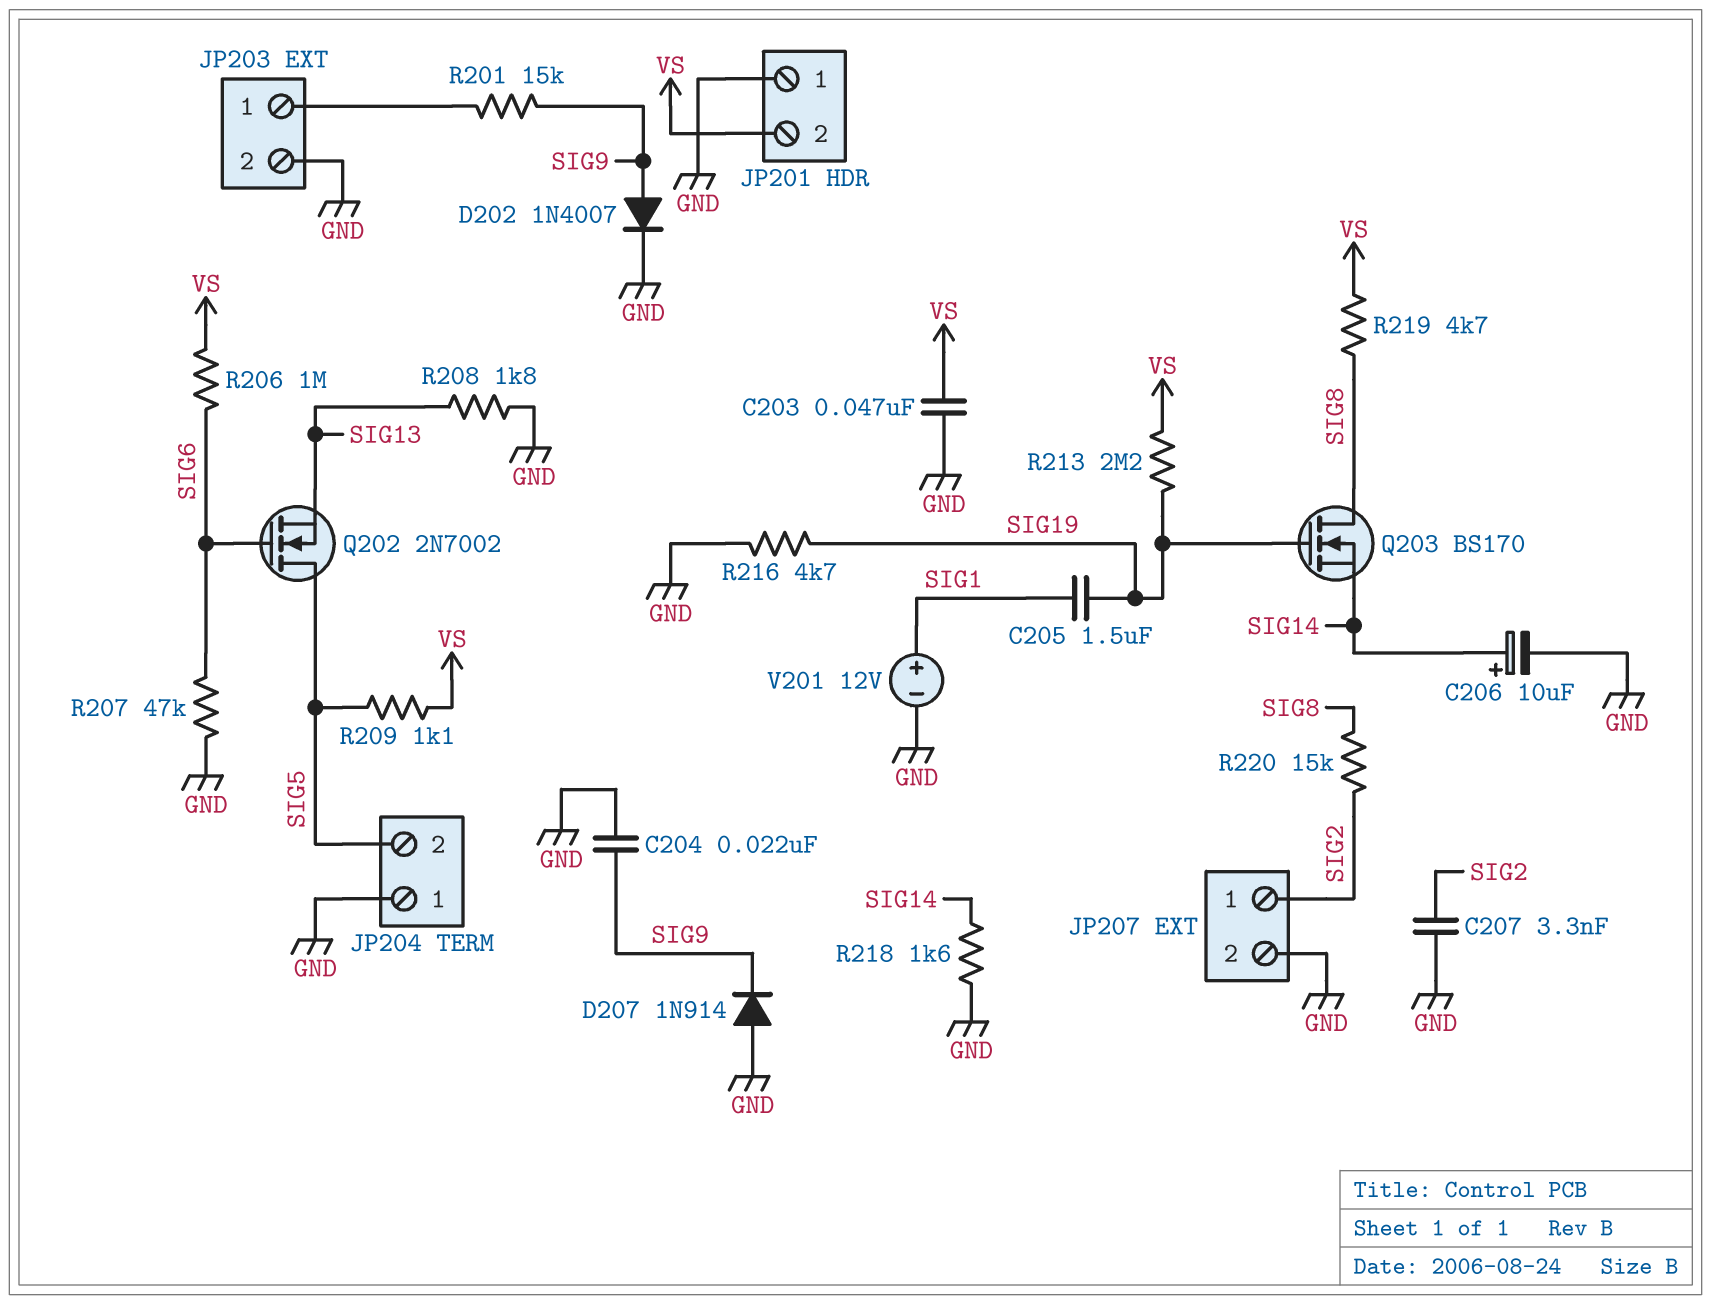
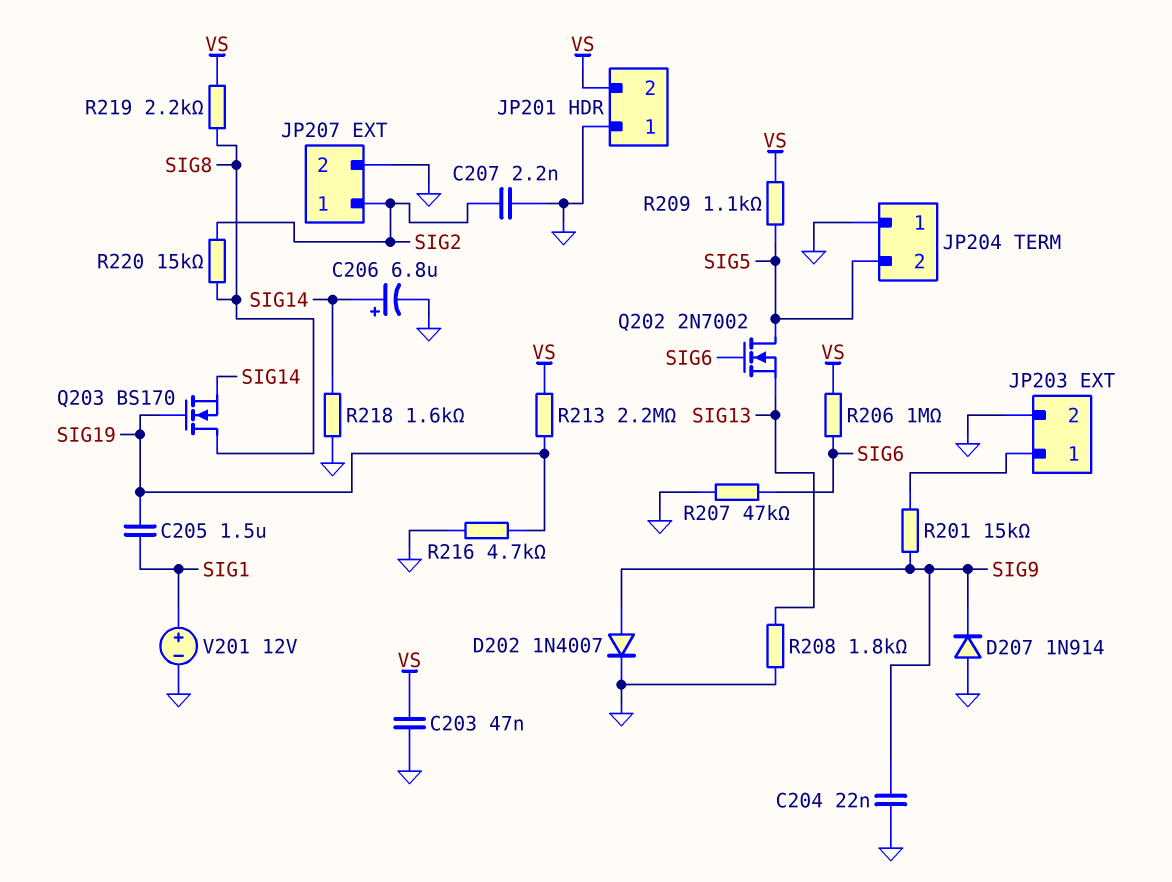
C206: 10uF (plus SIG14, minus GND) -> 6.8uF (plus SIG14, minus GND)
C207: 3.3nF (GND, SIG2) -> 2.2nF (GND, SIG2)
R219: 4.7k (SIG8, VS) -> 2.2k (SIG8, VS)

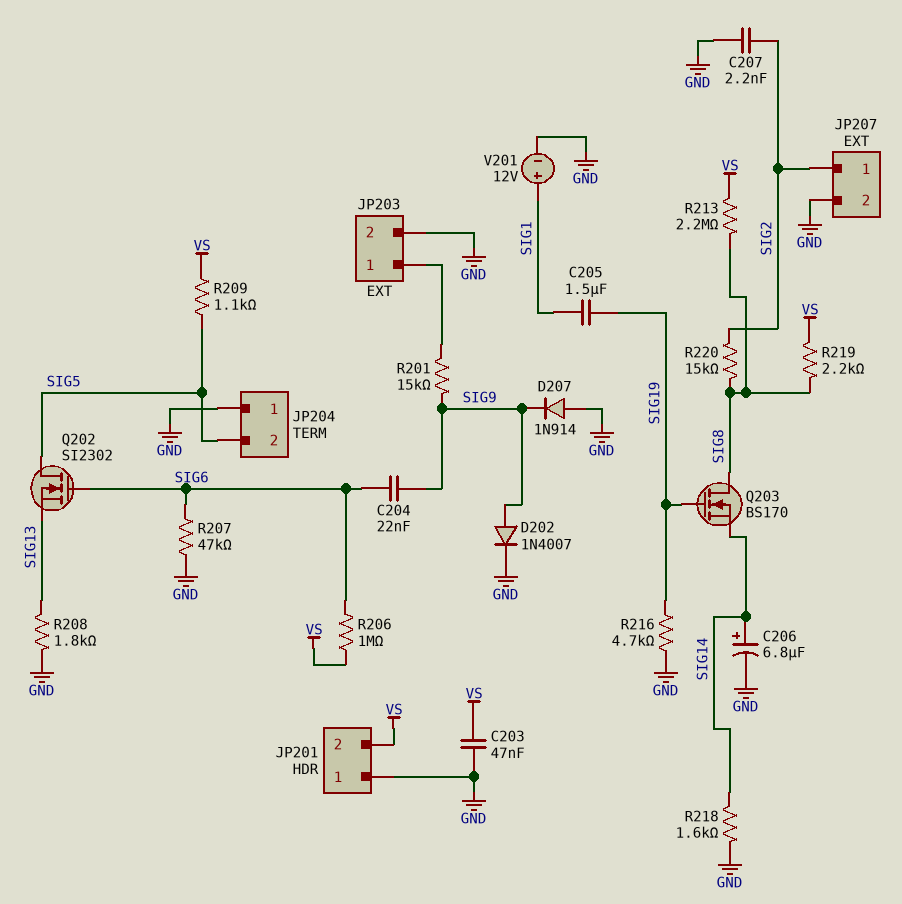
C204: 22nF (GND, SIG9) -> 22nF (SIG6, SIG9)
Q202: NMOS 2N7002 (G SIG6, D SIG5, S SIG13) -> NMOS SI2302 (G SIG6, D SIG5, S SIG13)
R213: 2.2M (SIG19, VS) -> 2.2M (SIG8, VS)

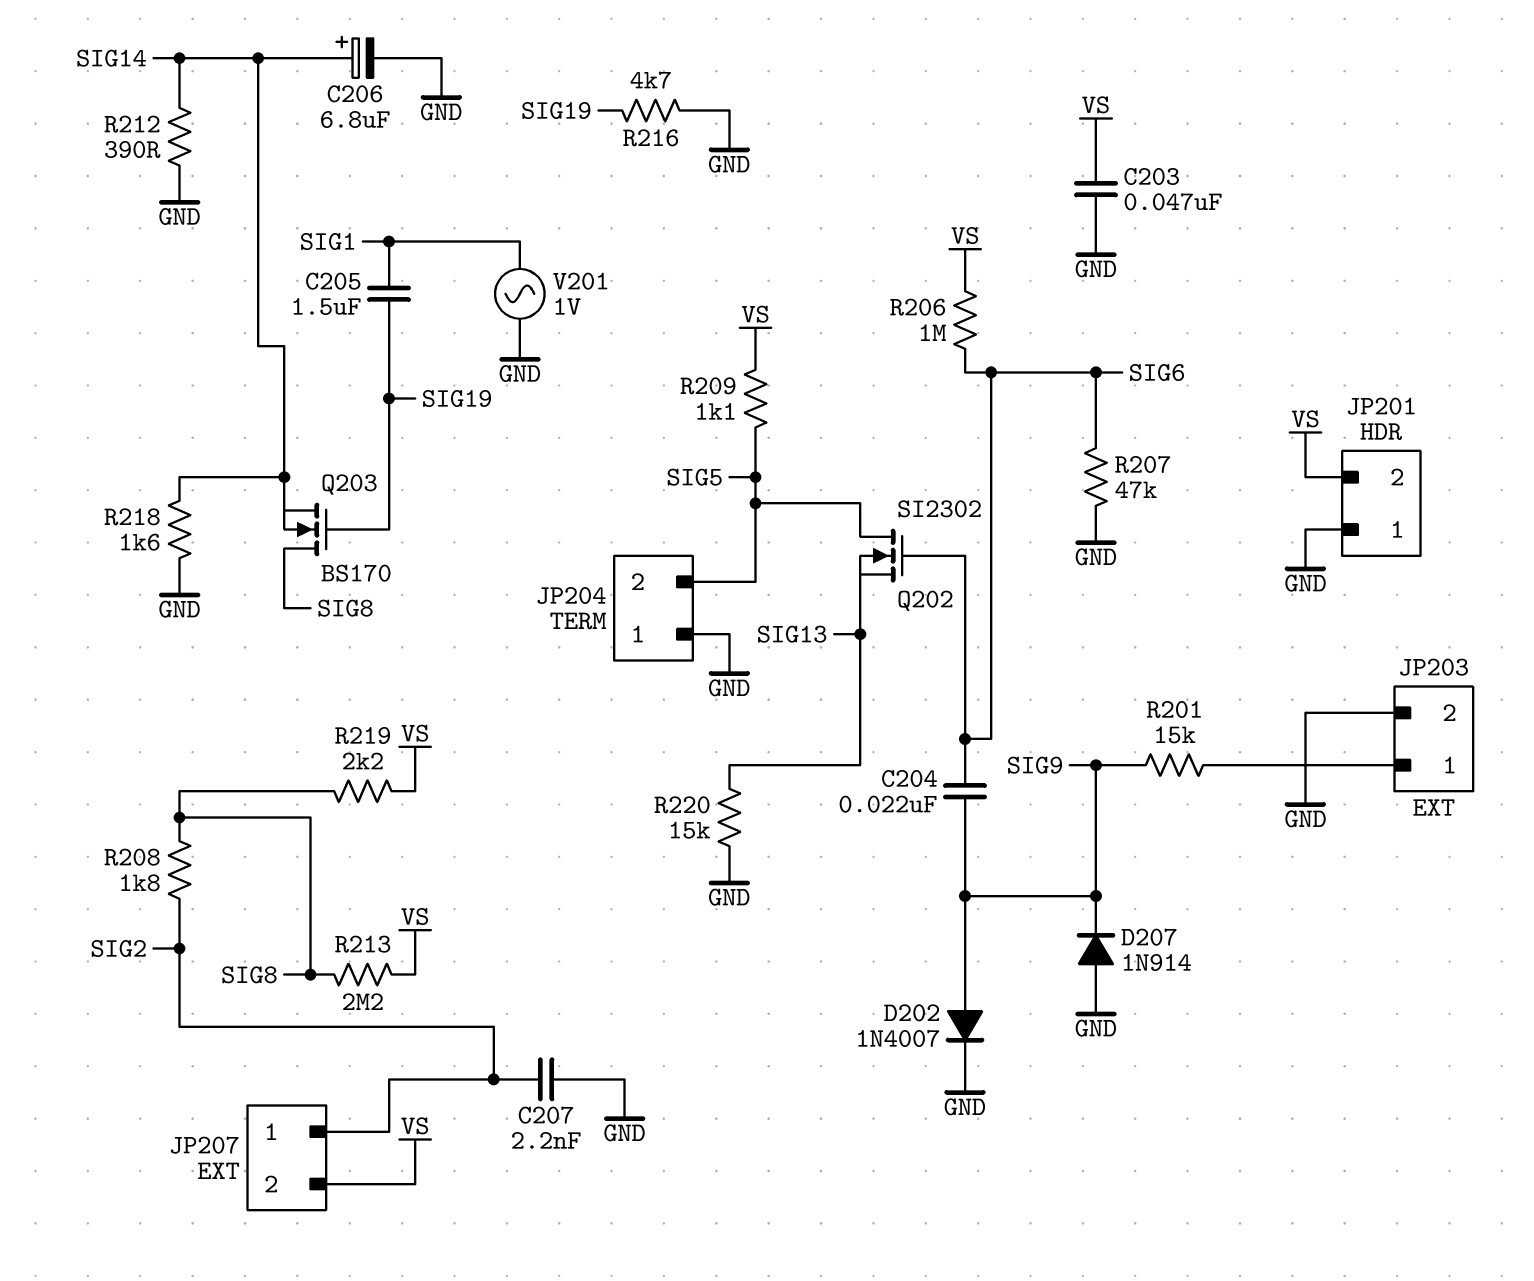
JP207 pin 2: GND -> VS
R208: 1.8k (GND, SIG13) -> 1.8k (SIG2, SIG8)
R212: none -> 390 (GND, SIG14)
R220: 15k (SIG2, SIG8) -> 15k (GND, SIG13)
V201: 12V (plus SIG1, minus GND) -> AC 1V (GND, SIG1)

